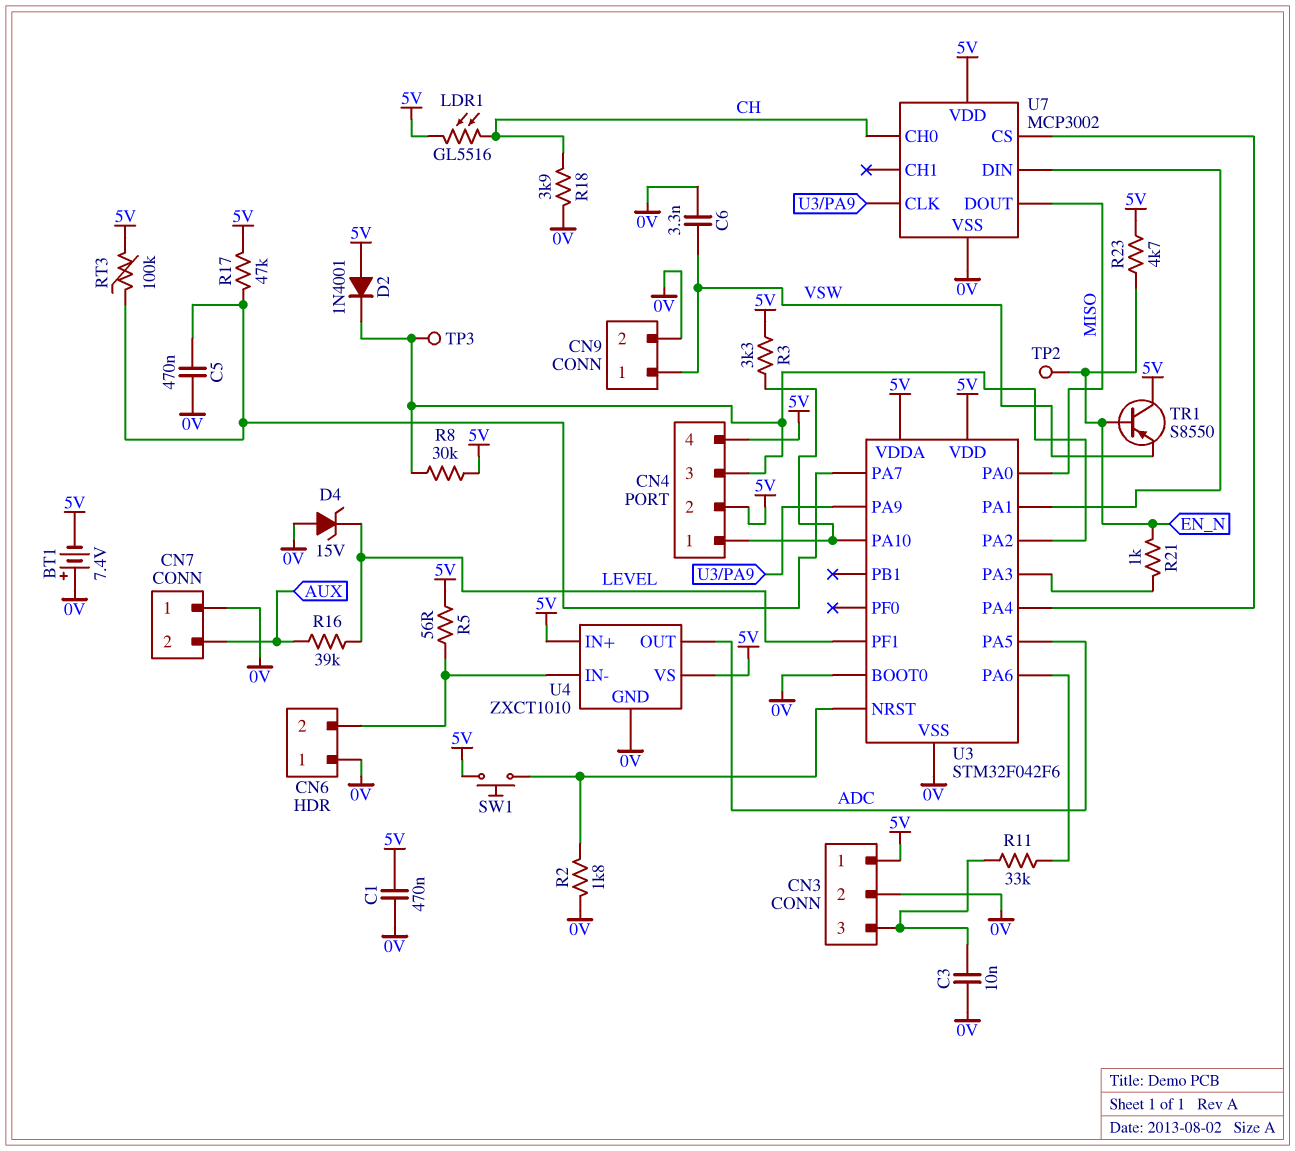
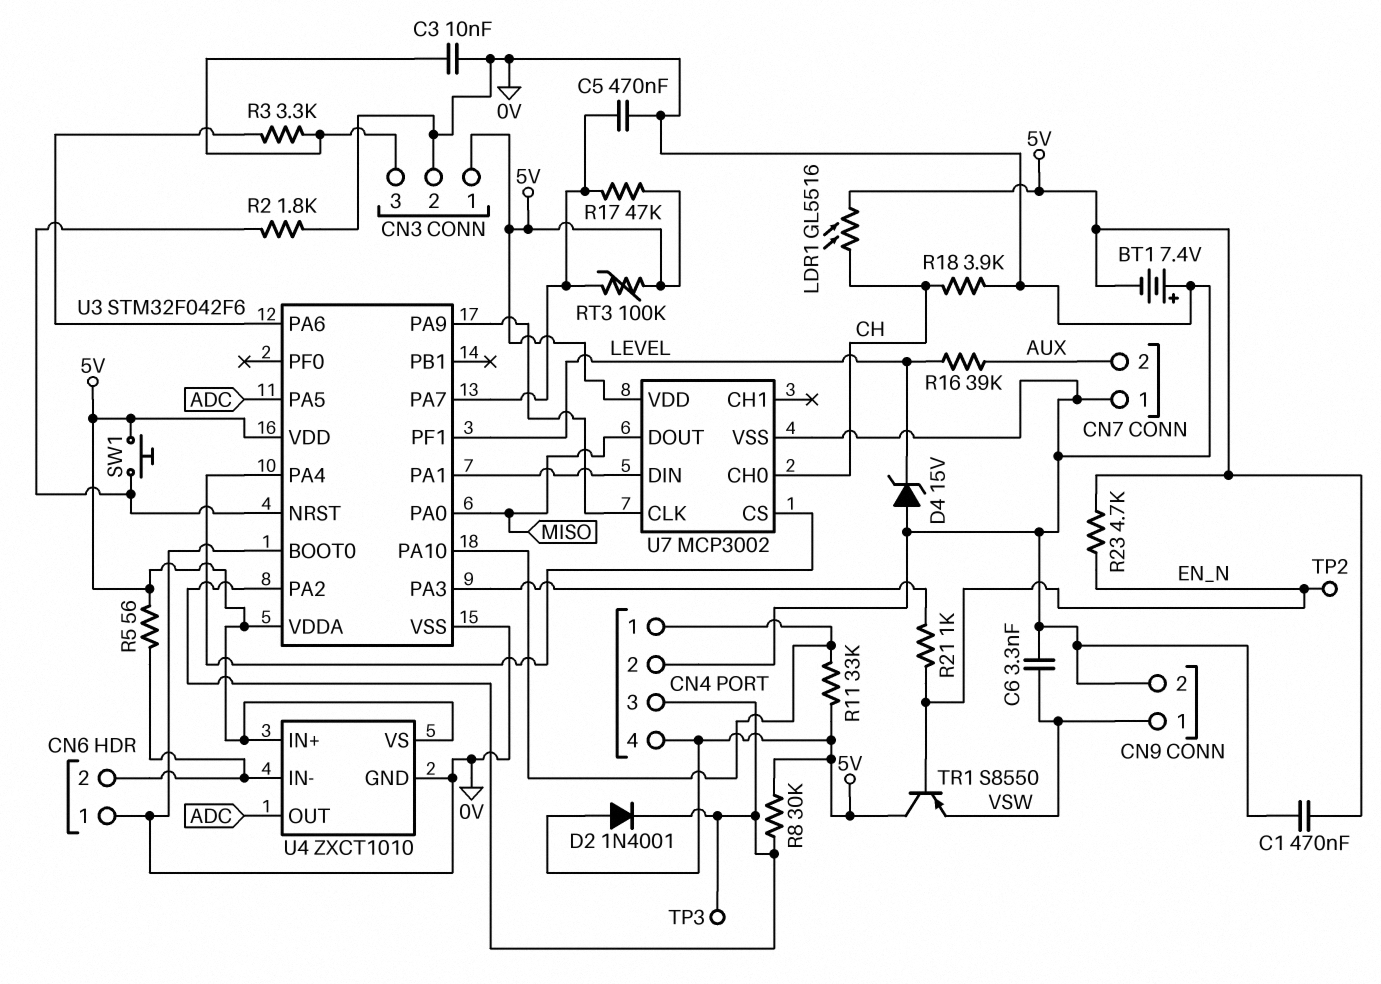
CN4 pin 2: 5V -> 0V
R3: 3.3k (5V, CN4/1) -> 3.3k (CN3/3, U3/PA6)
R11: 33k (CN3/3, U3/PA6) -> 33k (5V, CN4/1)

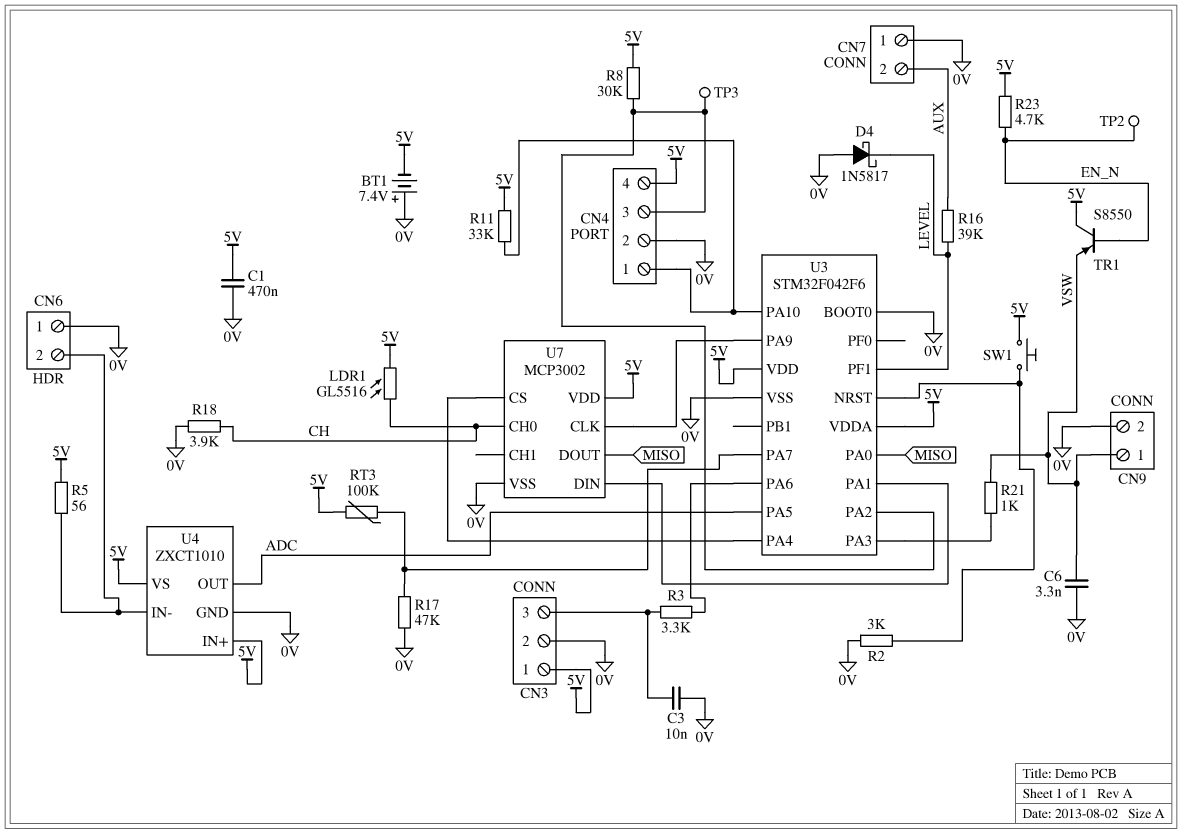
C5: 470nF (0V, U3/PA7) -> none
D2: diode 1N4001 (A 5V, K CN4/3) -> none
D4: zener 15V (A 0V, K LEVEL) -> schottky 1N5817 (A 0V, K LEVEL)
R2: 1.8k (0V, U3/NRST) -> 3k (0V, U3/NRST)
R17: 47k (5V, U3/PA7) -> 47k (0V, U3/PA7)
R21: 1k (EN_N, U3/PA3) -> 1k (U3/PA3, VSW)

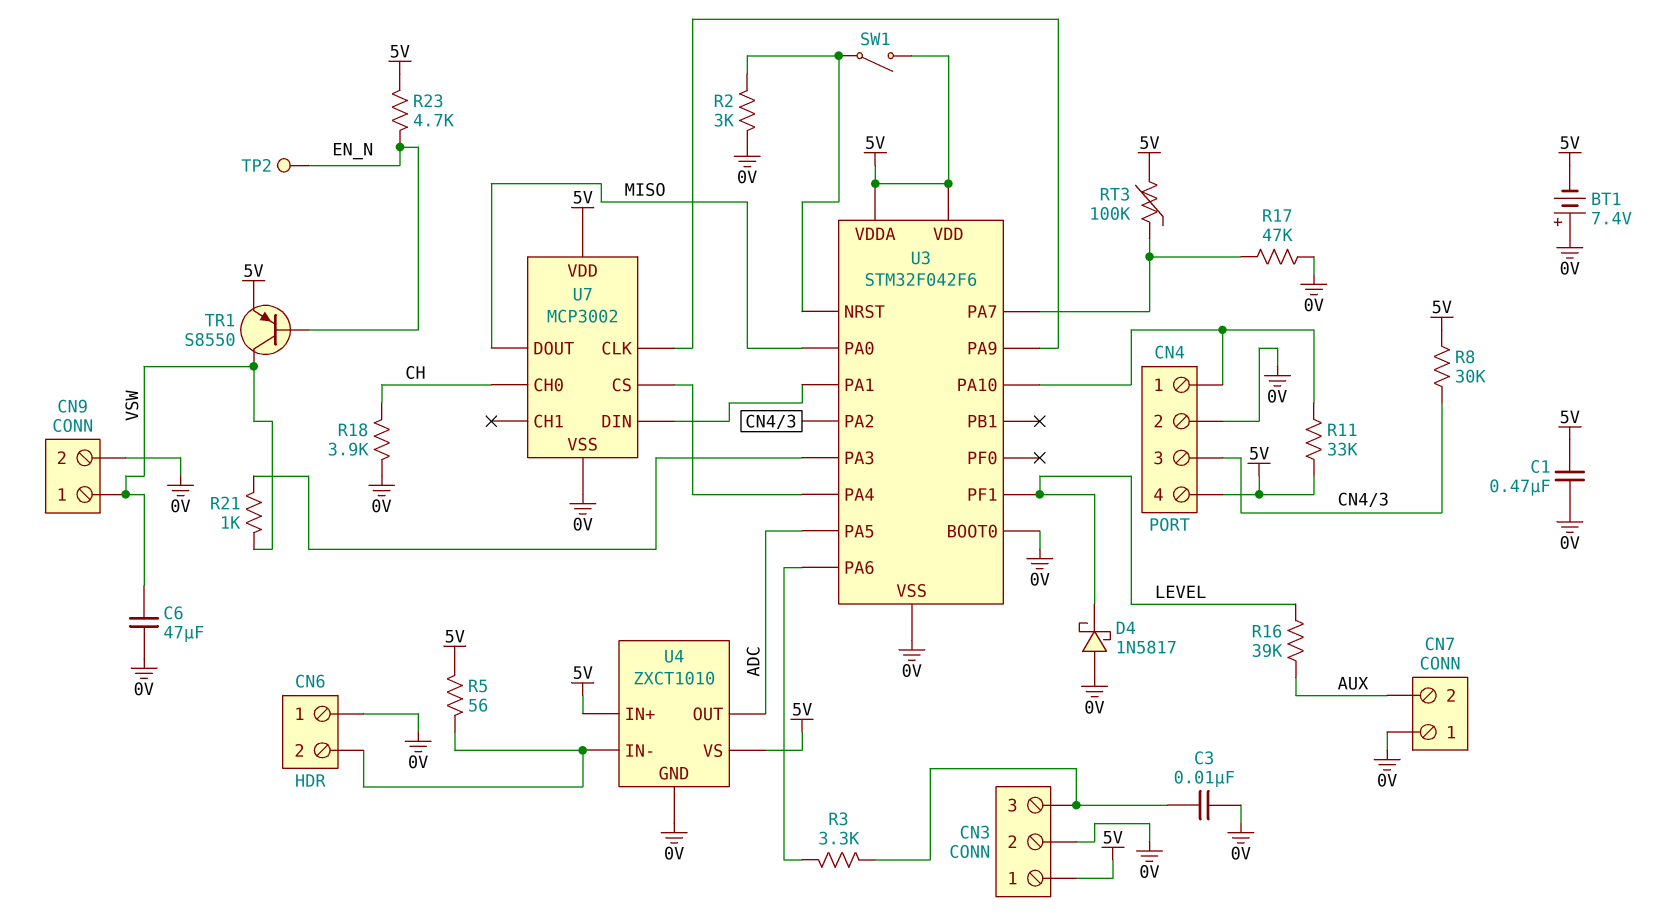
C6: 3.3nF (0V, VSW) -> 47uF (0V, VSW)
LDR1: GL5516 (5V, CH) -> none
SW1: button (5V, U3/NRST) -> switch (5V, U3/NRST)
TP3: test point (CN4/3) -> none
TR1: PNP S8550 (B EN_N, C 5V, E VSW) -> PNP S8550 (B EN_N, C VSW, E 5V)

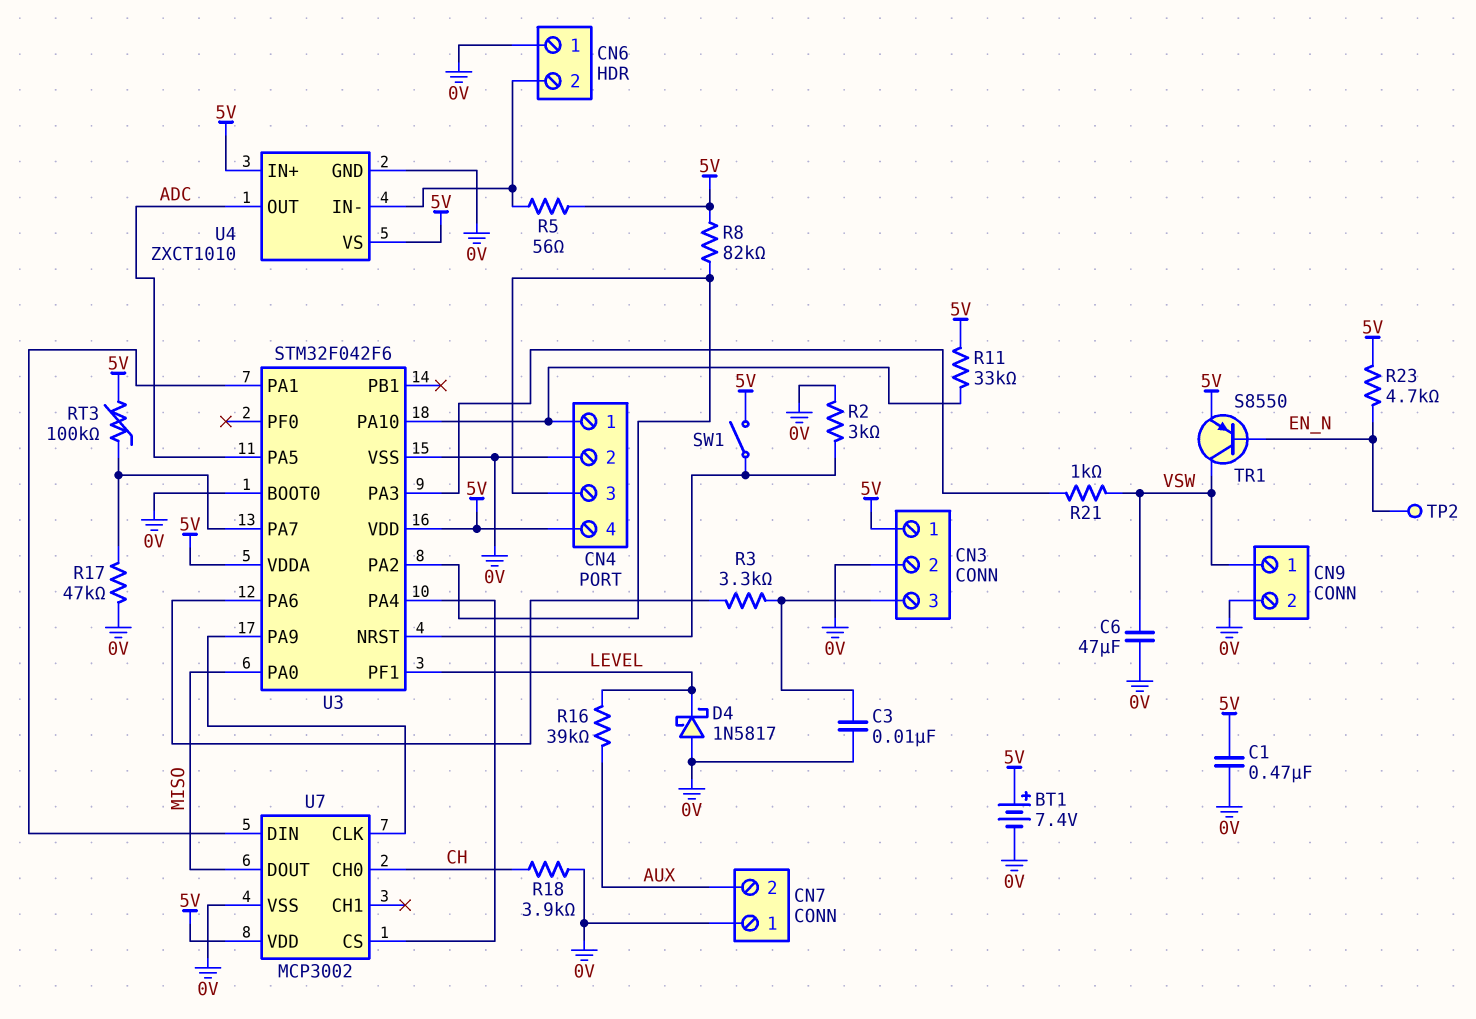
BT1: 7.4V (plus 0V, minus 5V) -> 7.4V (plus 5V, minus 0V)
R8: 30k (5V, CN4/3) -> 82k (5V, CN4/3)

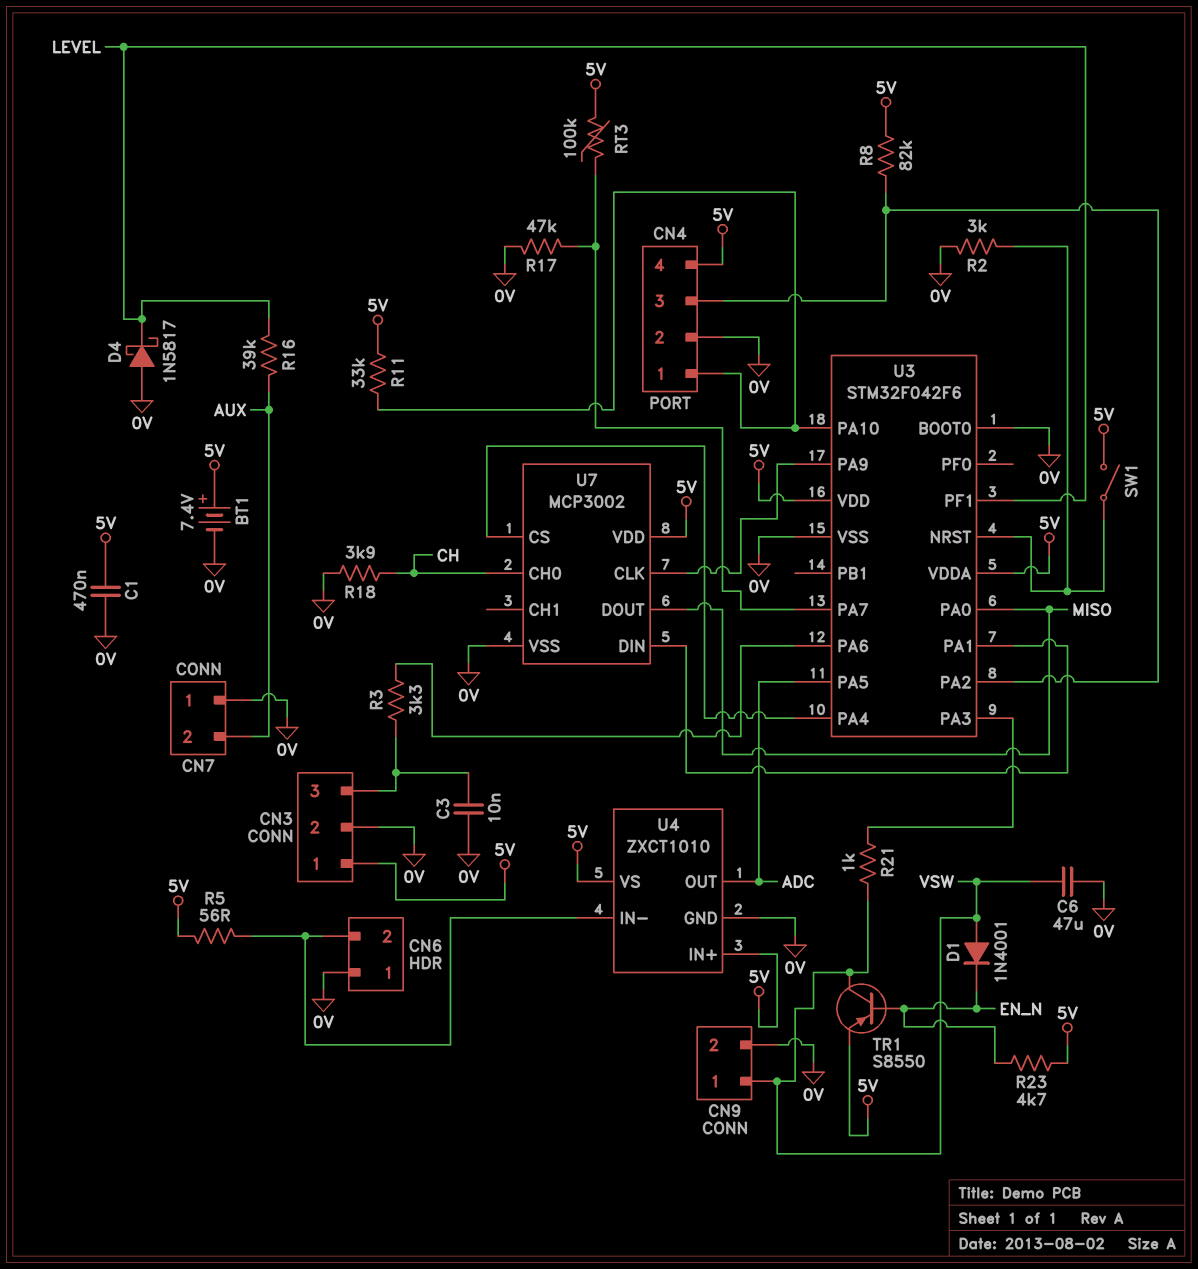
D1: none -> diode 1N4001 (A VSW, K EN_N)
TP2: test point (EN_N) -> none

